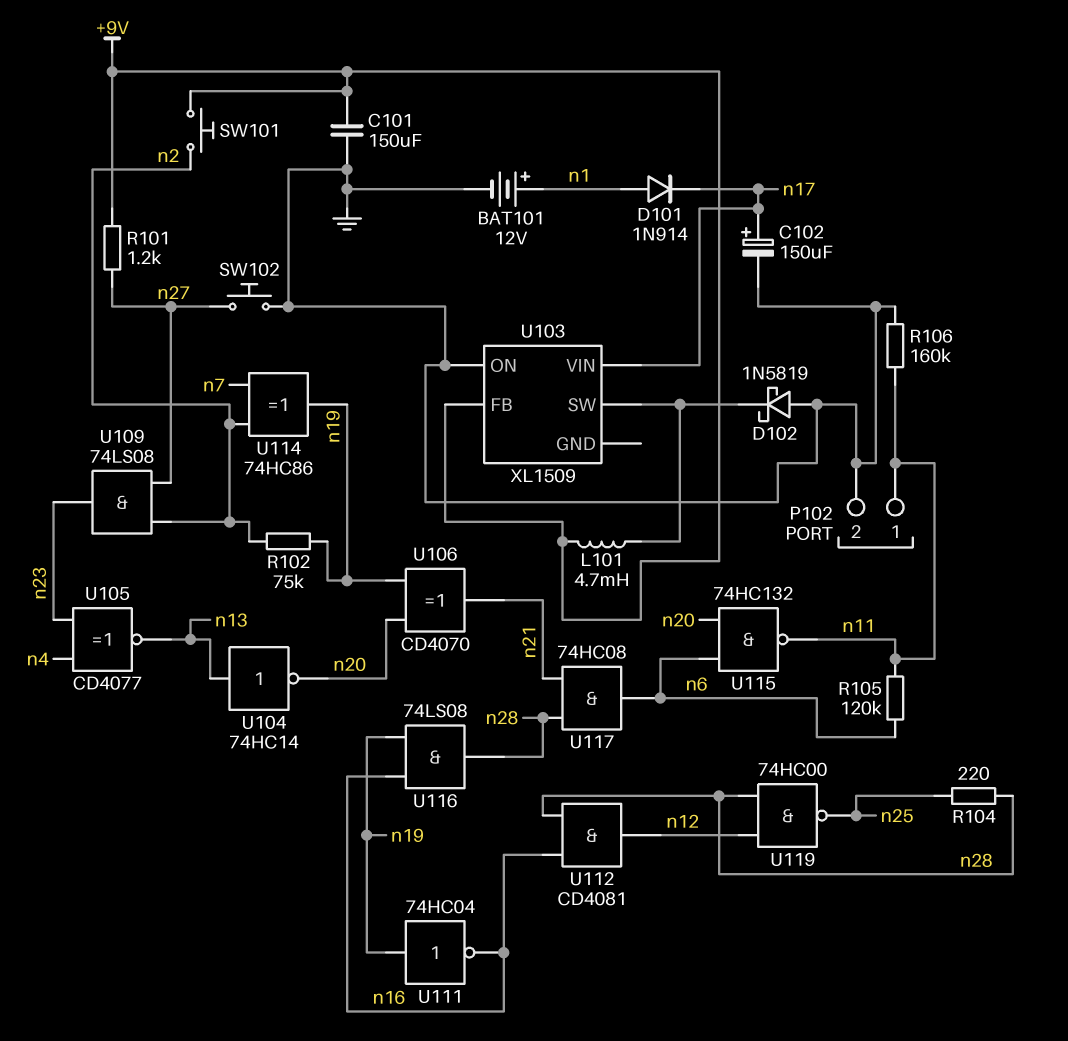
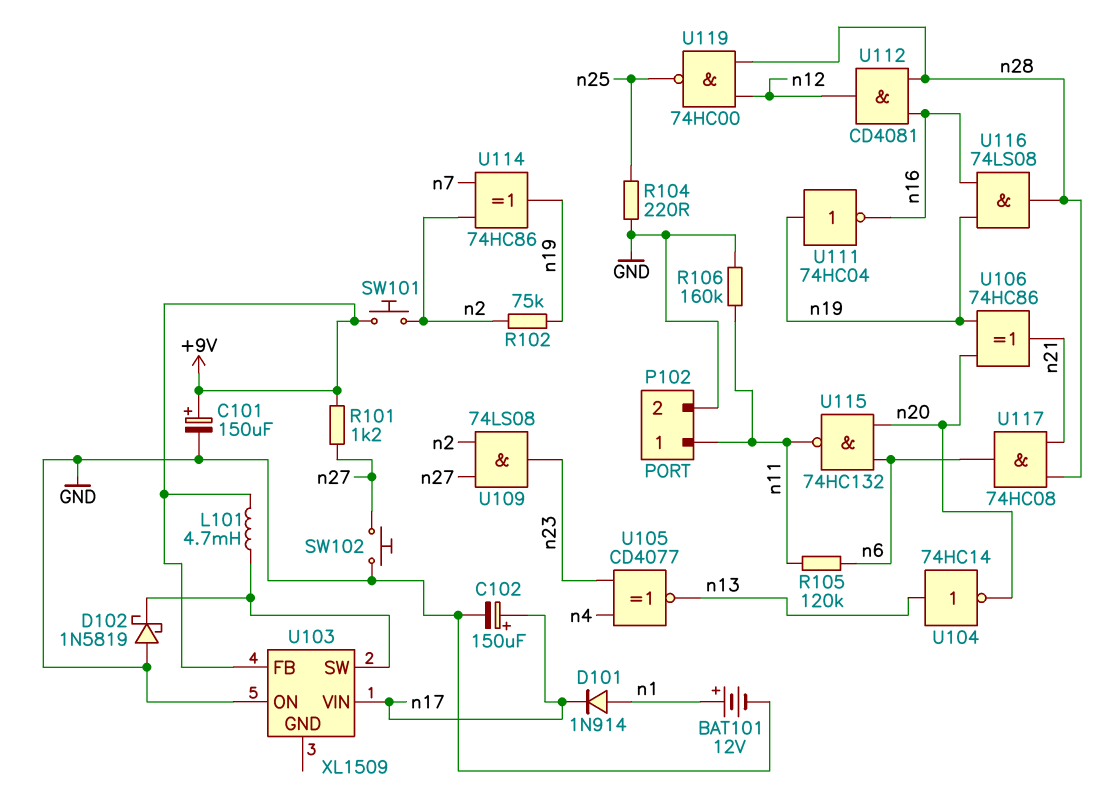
C101: 150uF (+9V, GND) -> 150uF (plus +9V, minus GND)
R104: 220 (n25, n28) -> 220 (GND, n25)
U106: XOR CD4070 (in n19, in n20, out n21) -> XOR 74HC86 (in n19, in n20, out n21)

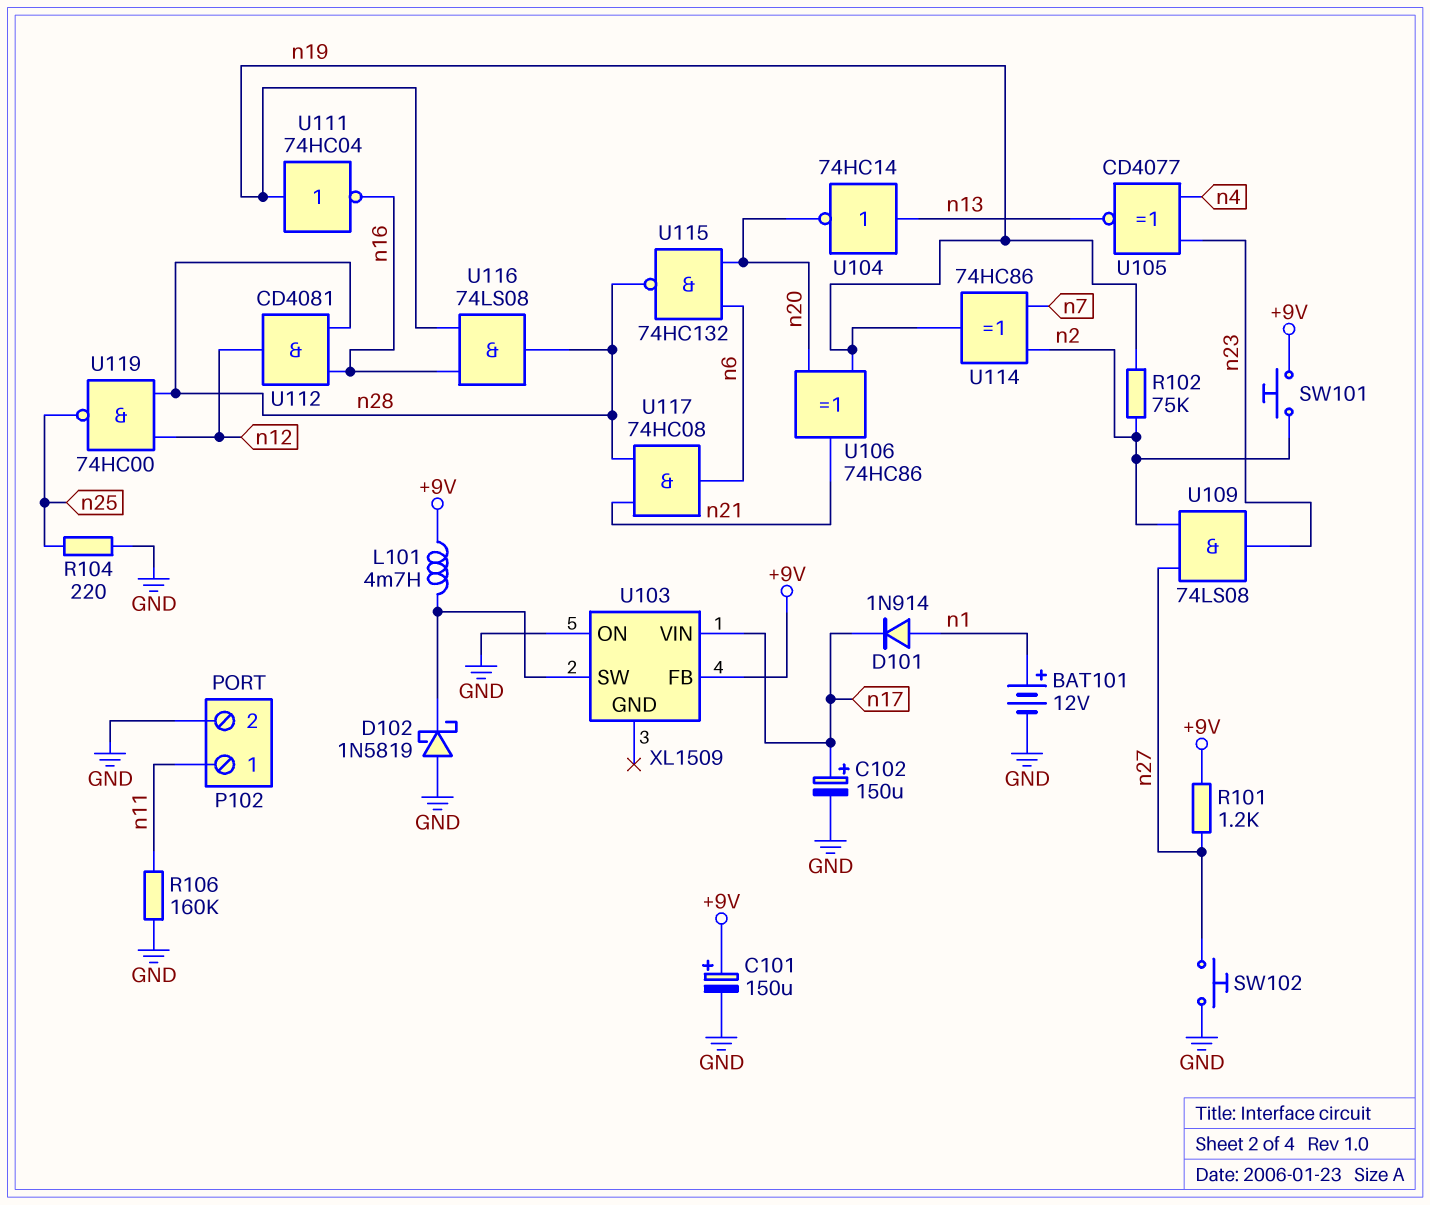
R105: 120k (n6, n11) -> none
U115: NAND 74HC132 (in n6, in n20, out n11) -> NAND 74HC132 (in n6, in n20, out n28)

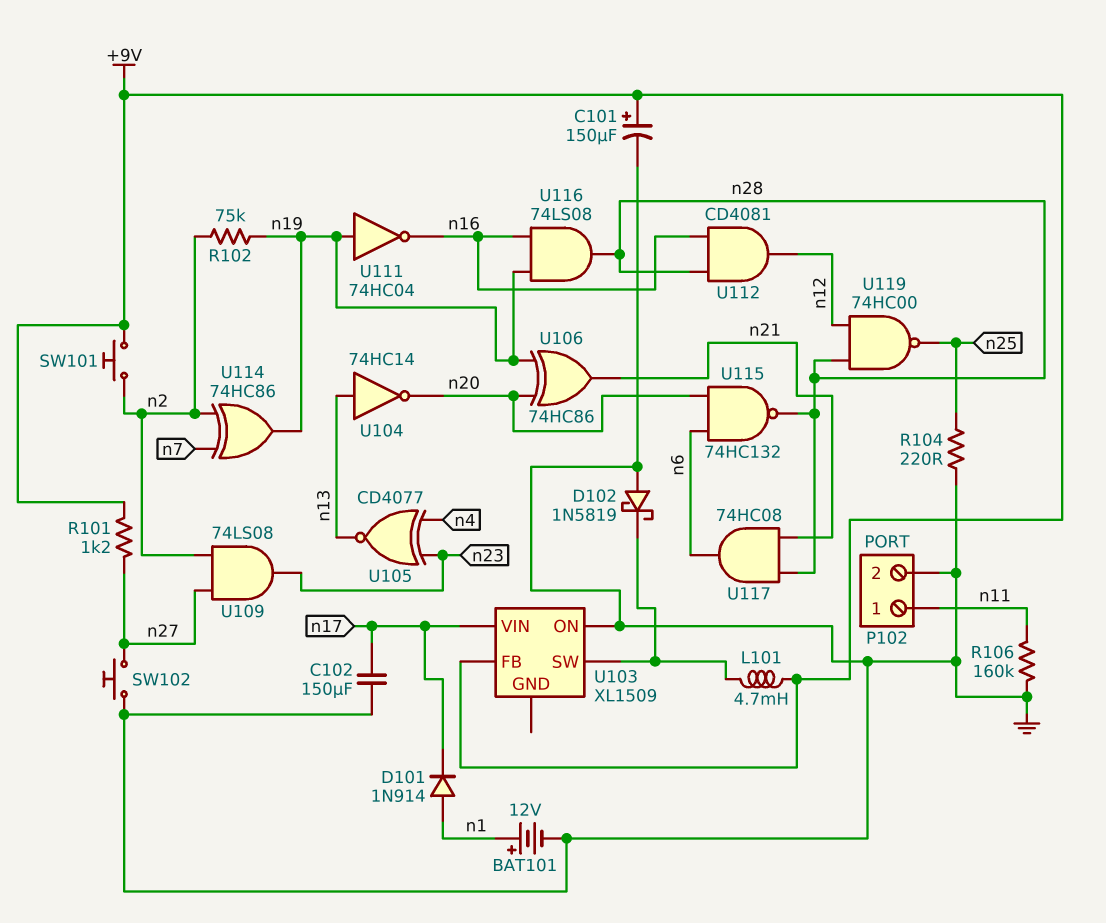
C102: 150uF (plus n17, minus GND) -> 150uF (GND, n17)

